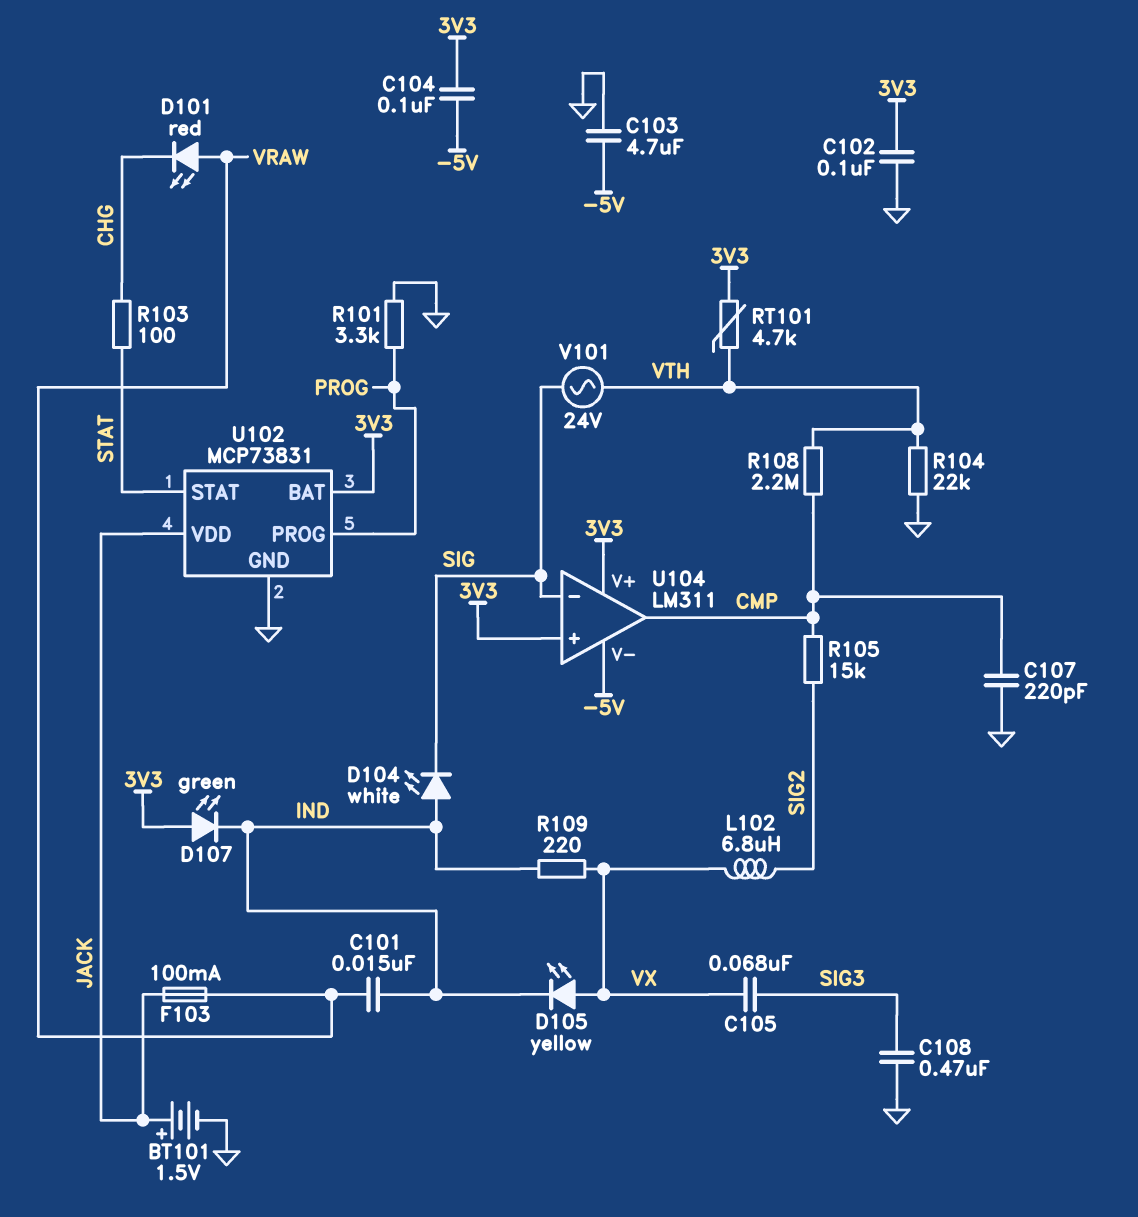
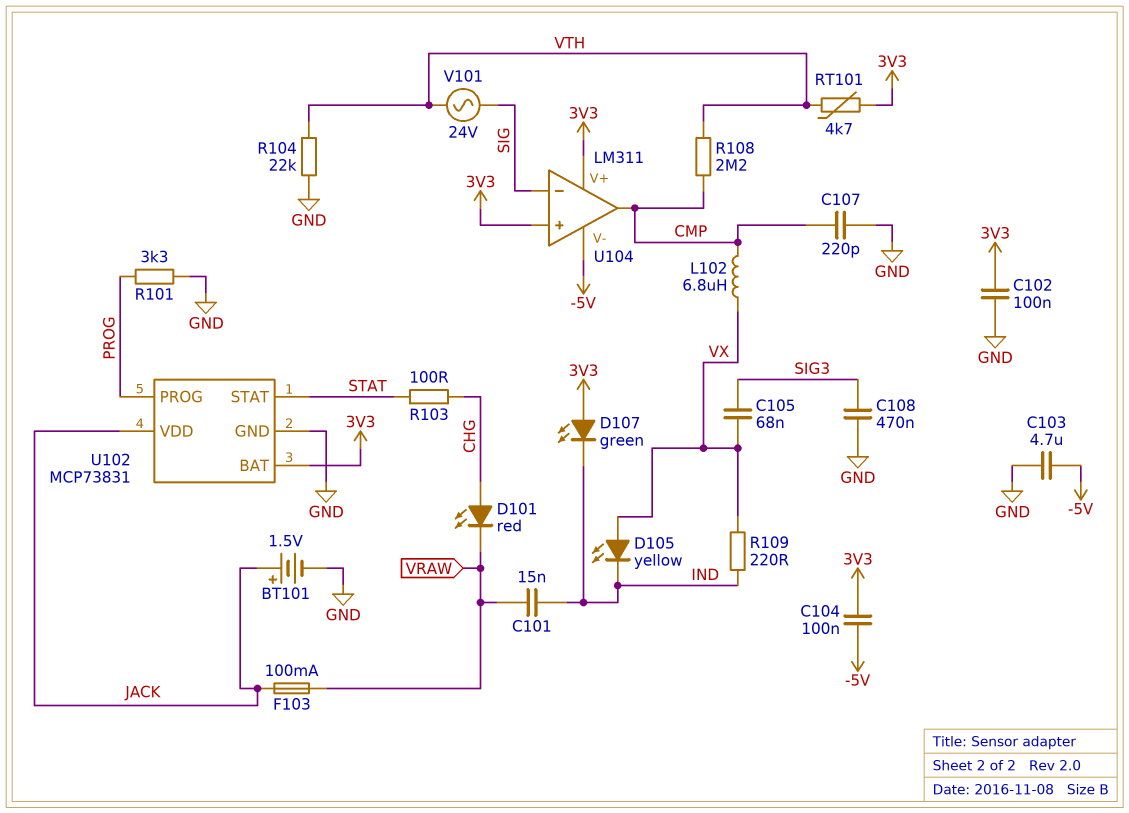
D101: LED red (A VRAW, K CHG) -> LED red (A CHG, K VRAW)
D104: LED white (A IND, K SIG) -> none
L102: 6.8uH (SIG2, VX) -> 6.8uH (CMP, VX)
R105: 15k (CMP, SIG2) -> none

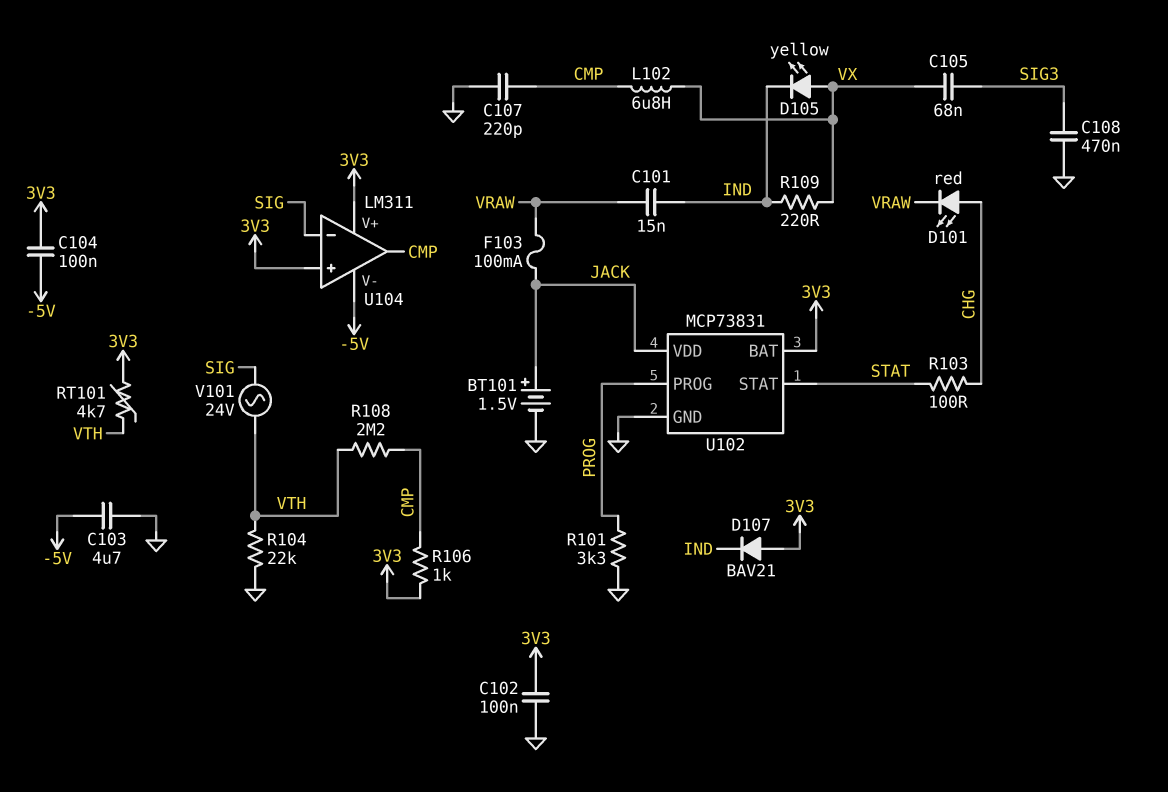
D107: LED green (A 3V3, K IND) -> diode BAV21 (A 3V3, K IND)
R106: none -> 1k (3V3, CMP)

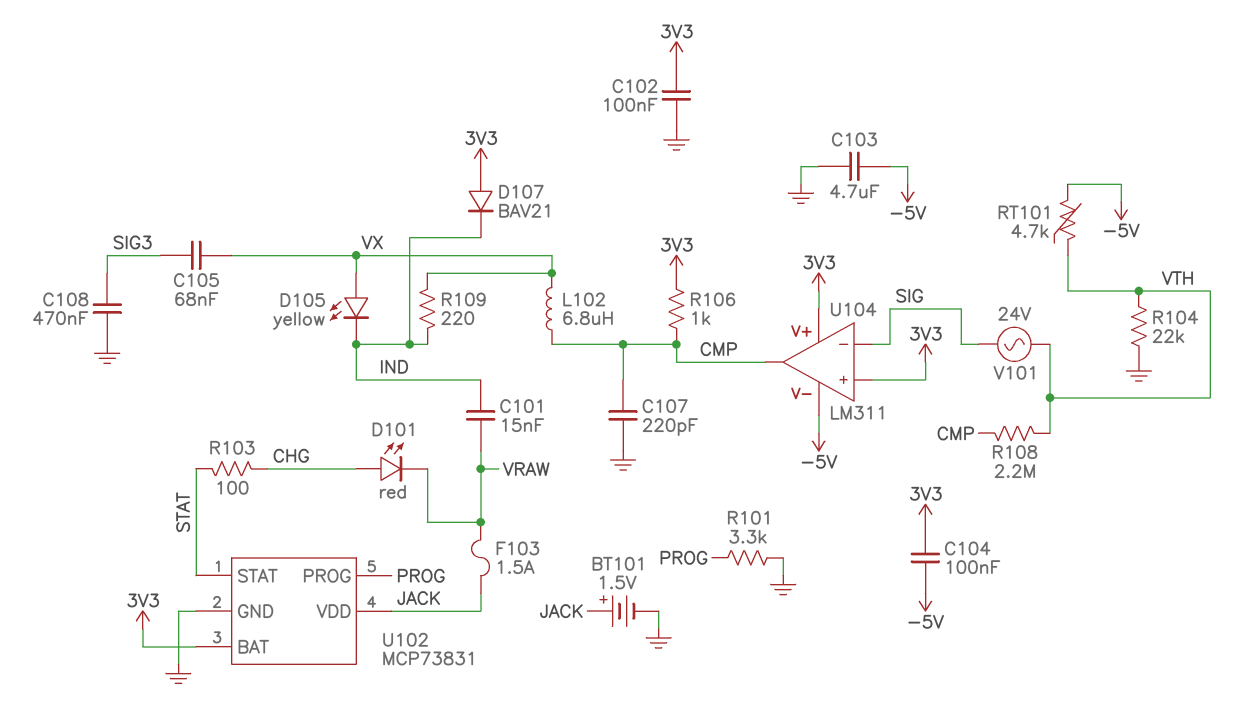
F103: 100mA (JACK, VRAW) -> 1.5A (JACK, VRAW)
RT101: 4.7k (3V3, VTH) -> 4.7k (-5V, VTH)

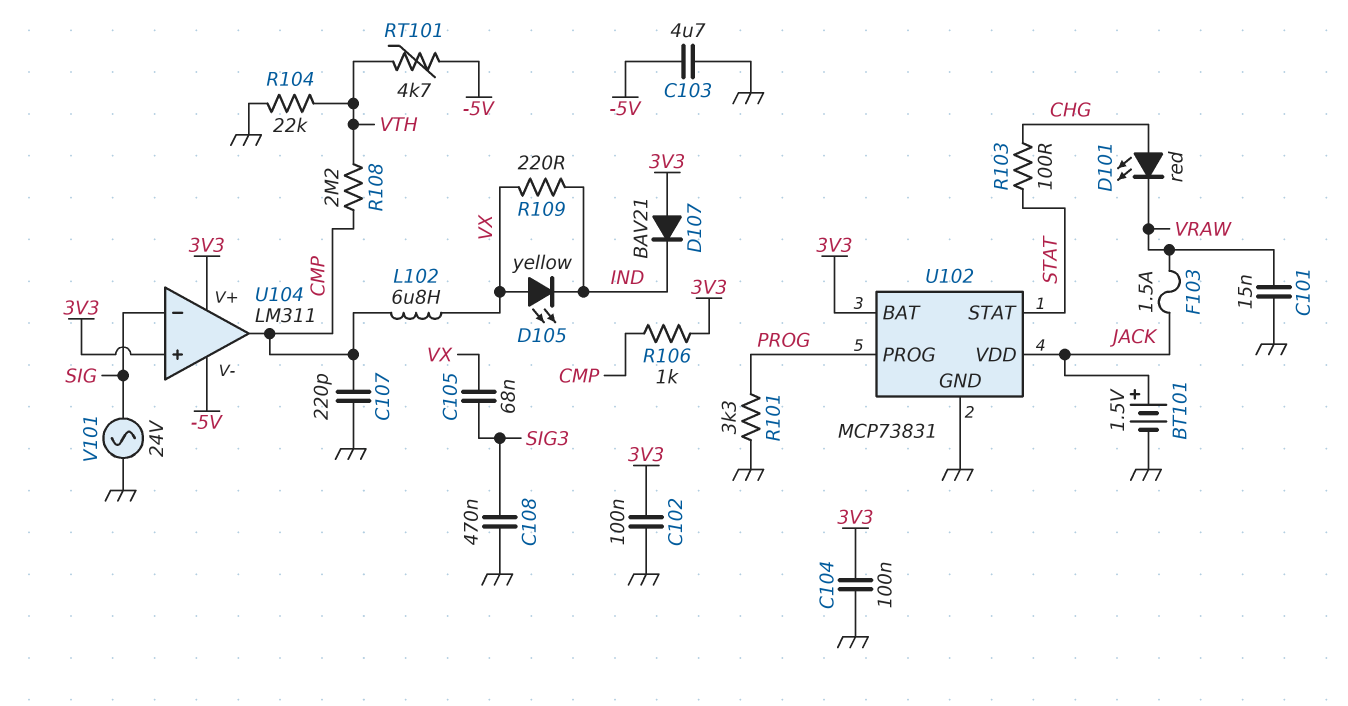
C101: 15nF (IND, VRAW) -> 15nF (GND, VRAW)
C104: 100nF (-5V, 3V3) -> 100nF (3V3, GND)
V101: AC 24V (SIG, VTH) -> AC 24V (GND, SIG)

